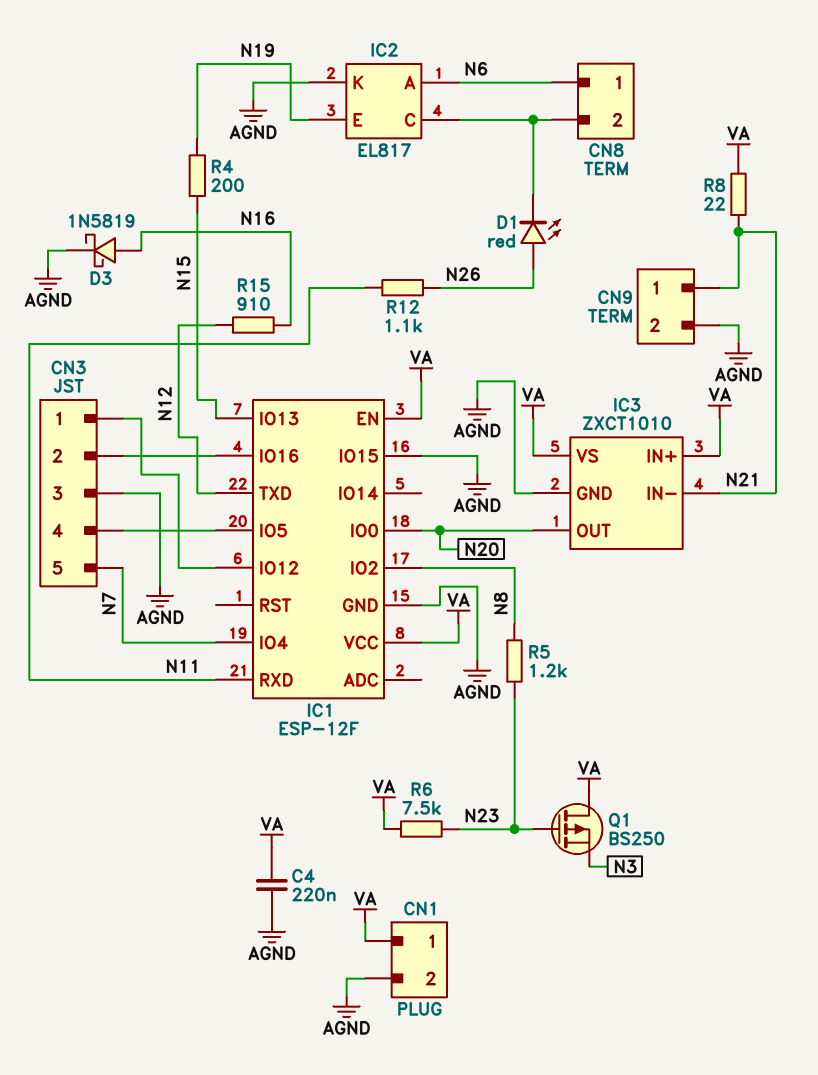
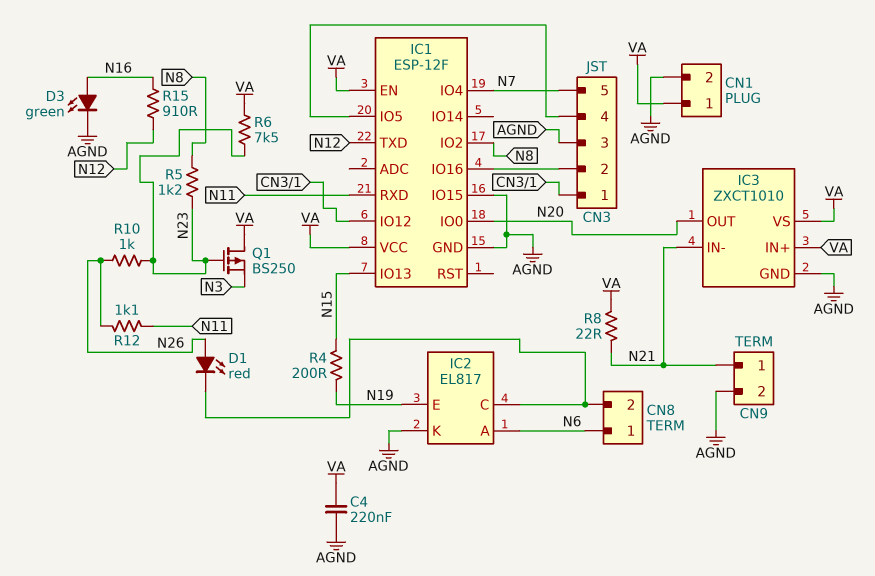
D3: schottky 1N5819 (A N16, K AGND) -> LED green (A N16, K AGND)
R10: none -> 1k (N23, N26)

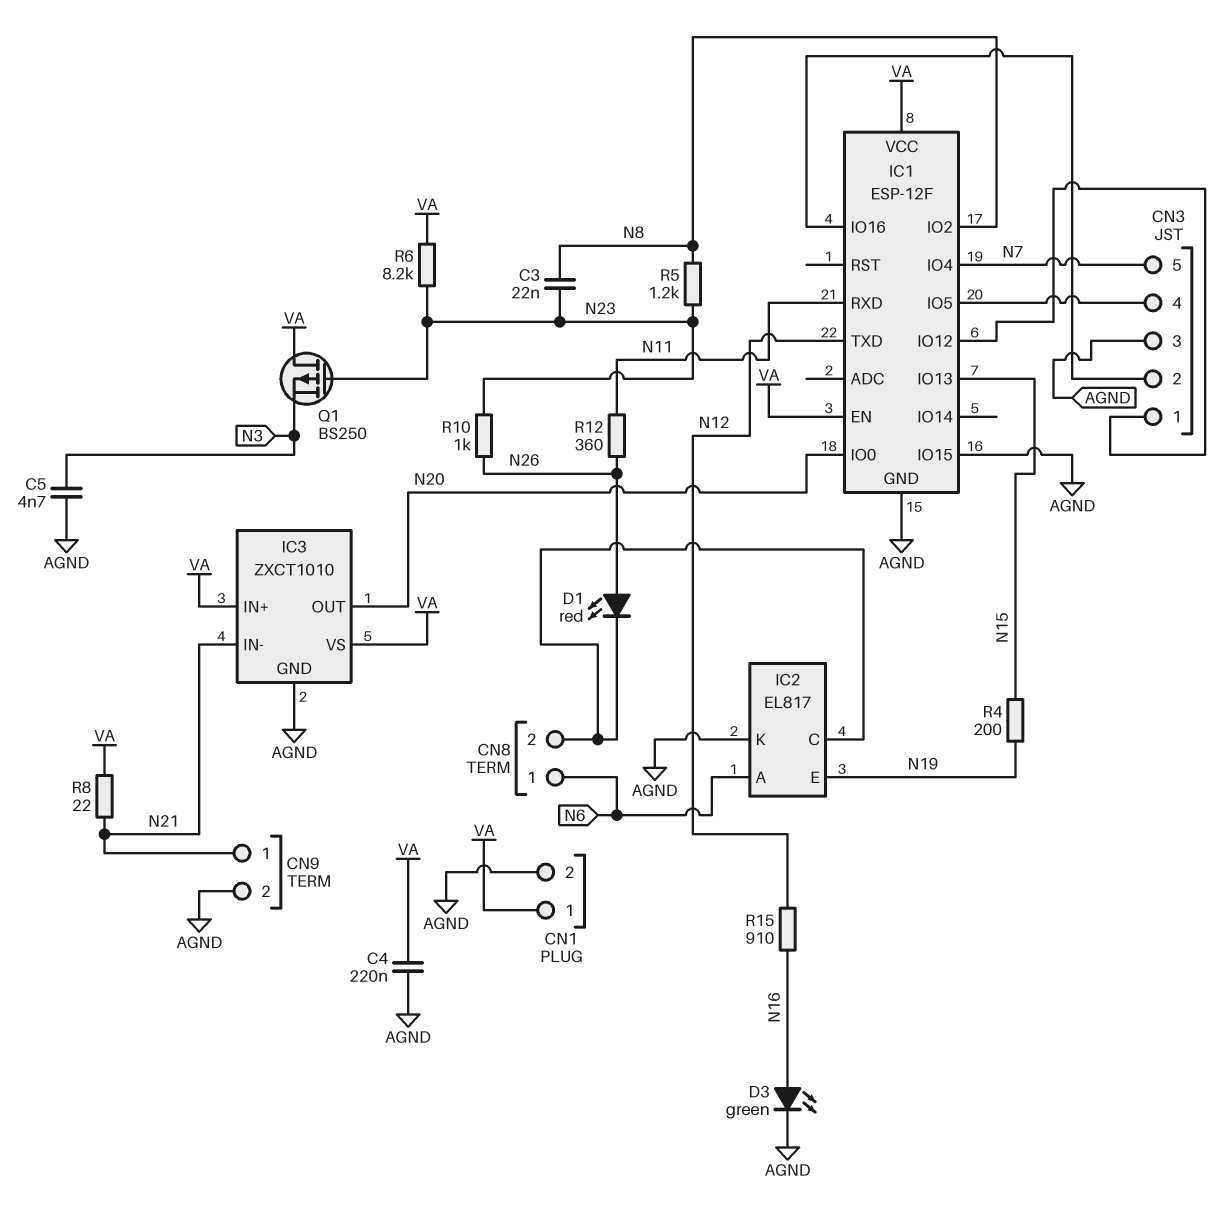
C3: none -> 22nF (N8, N23)
C5: none -> 4.7nF (AGND, N3)
R6: 7.5k (N23, VA) -> 8.2k (N23, VA)
R12: 1.1k (N11, N26) -> 360 (N11, N26)

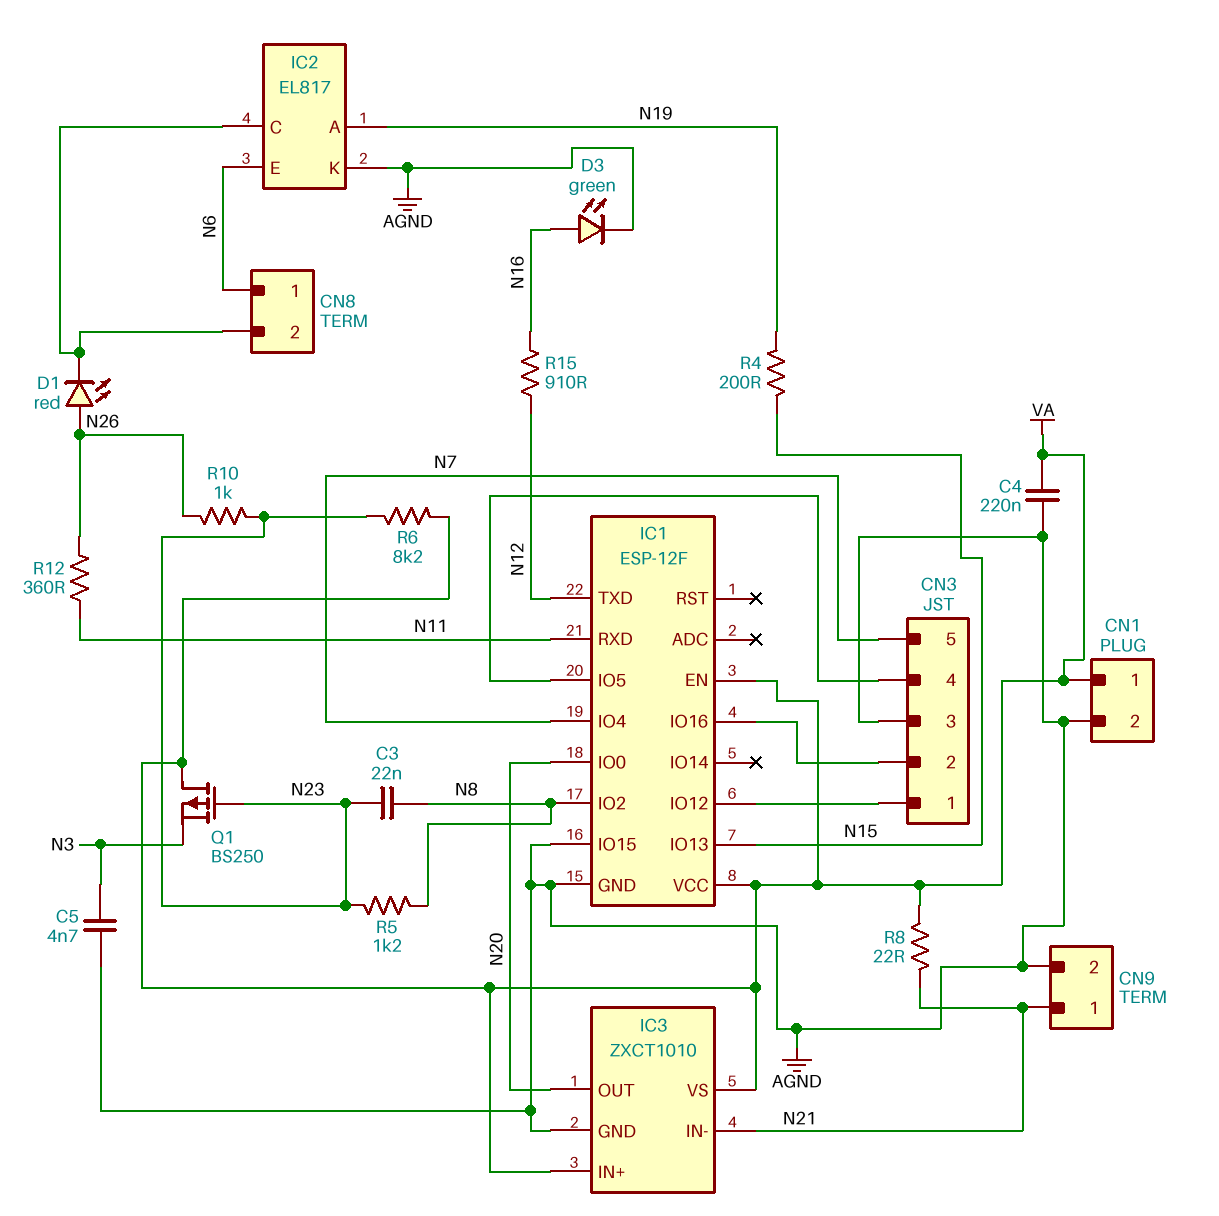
IC2 pin A: N6 -> N19
IC2 pin E: N19 -> N6

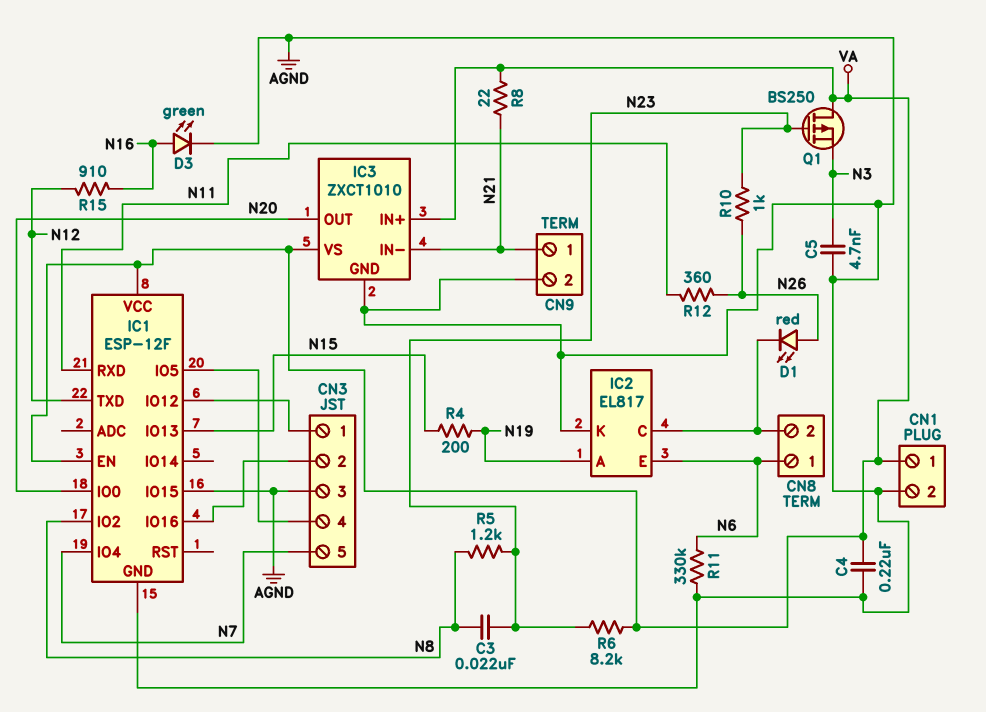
R11: none -> 330k (AGND, N6)

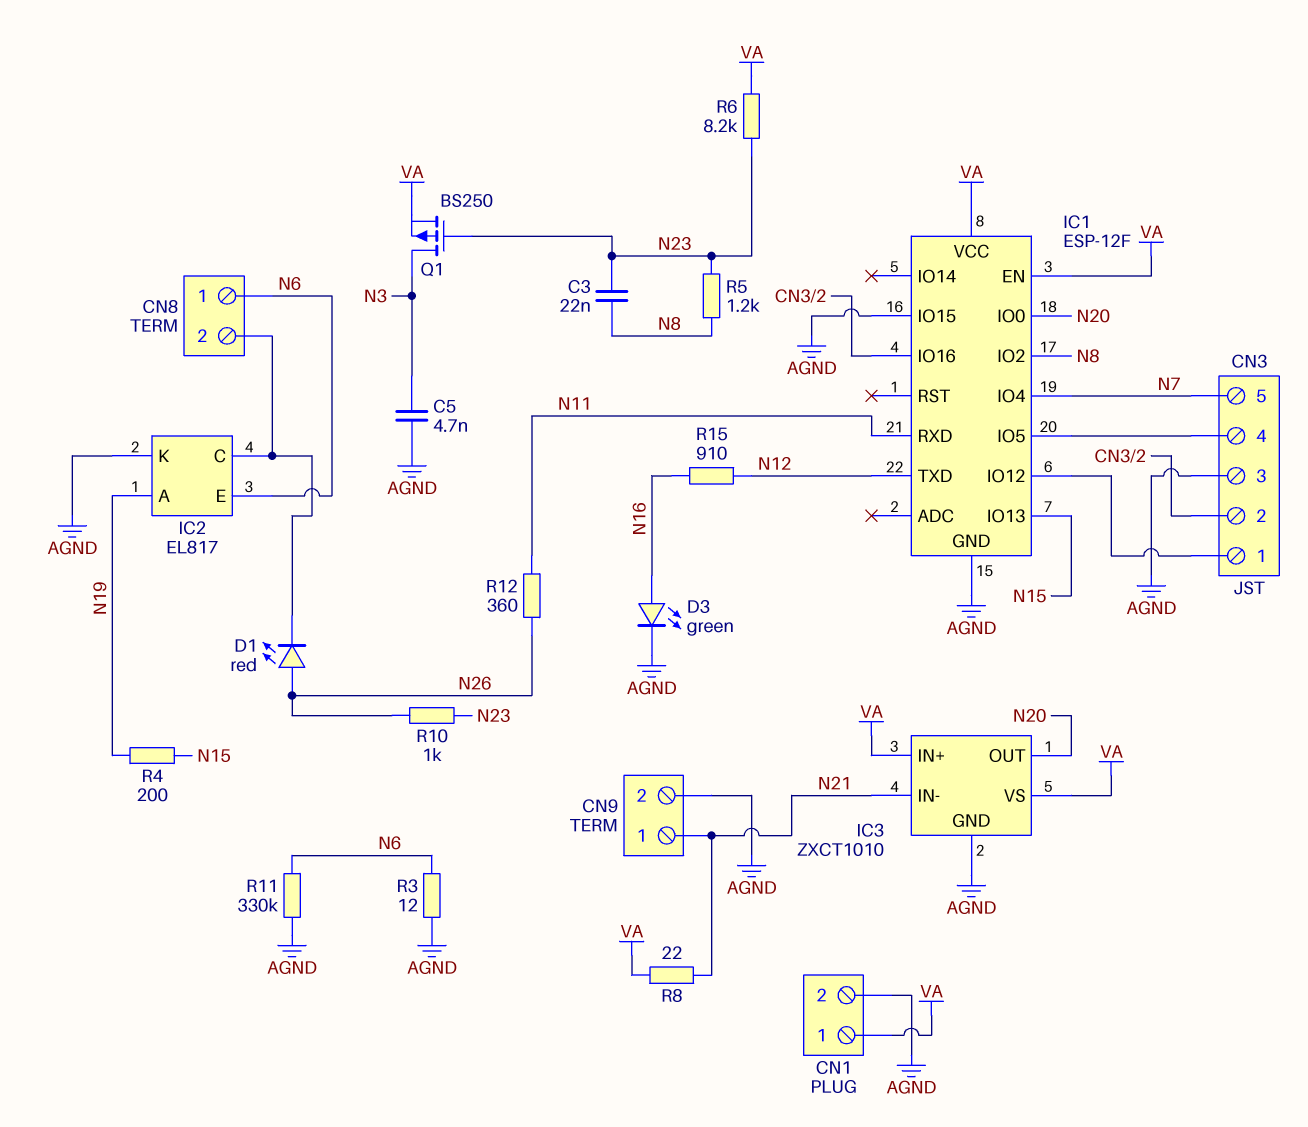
C4: 220nF (AGND, VA) -> none
Q1: PMOS BS250 (G N23, D VA, S N3) -> PMOS BS250 (G N23, D N3, S VA)
R3: none -> 12 (AGND, N6)

